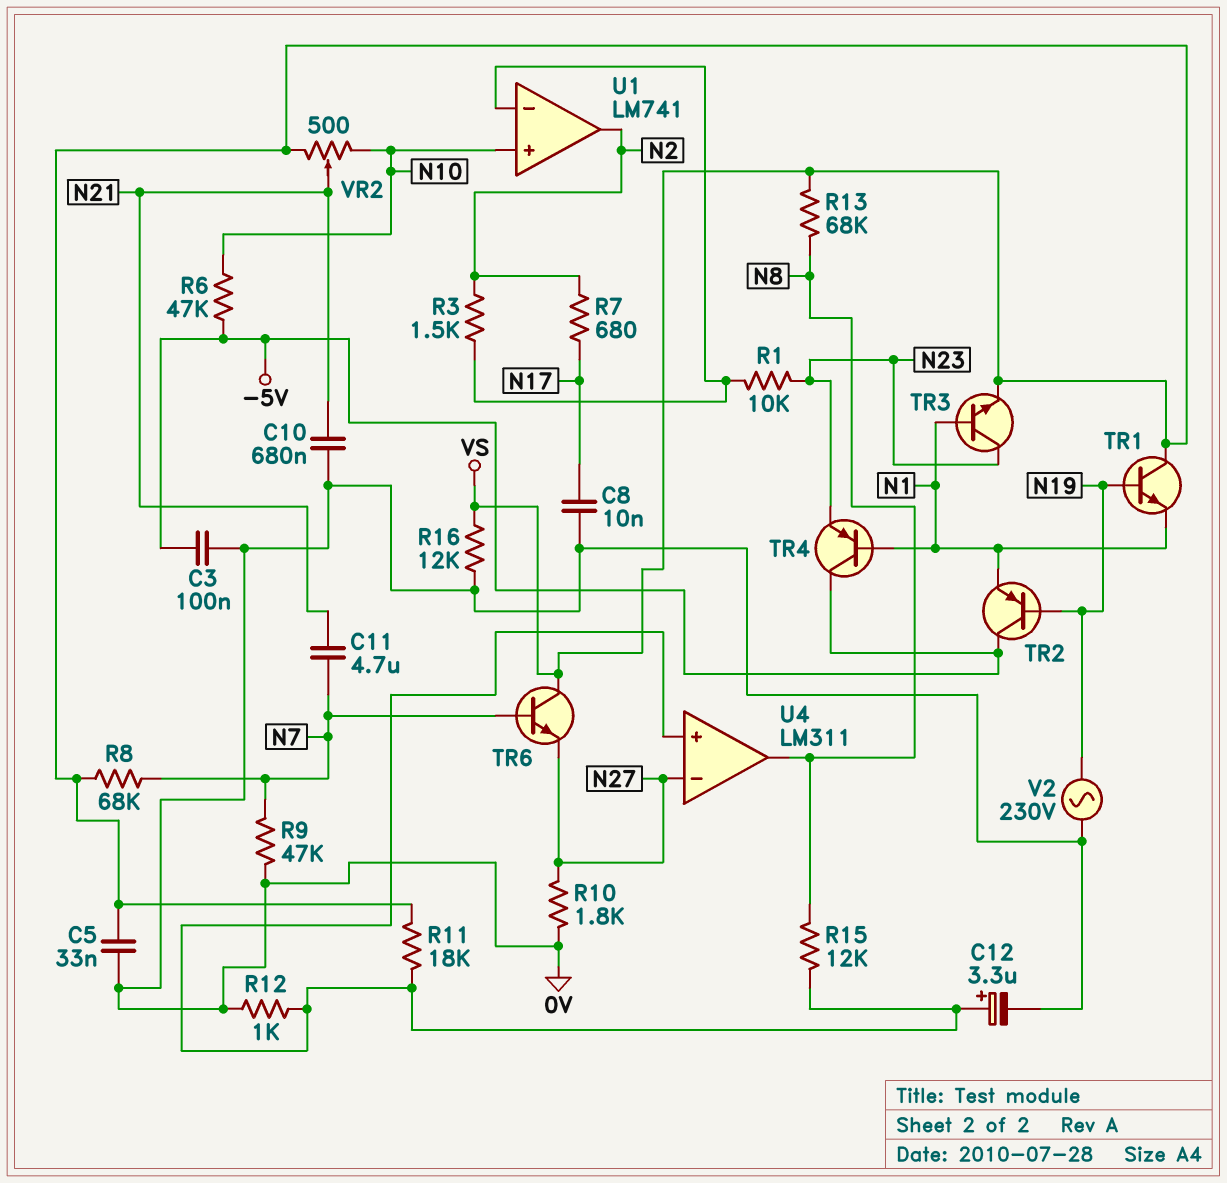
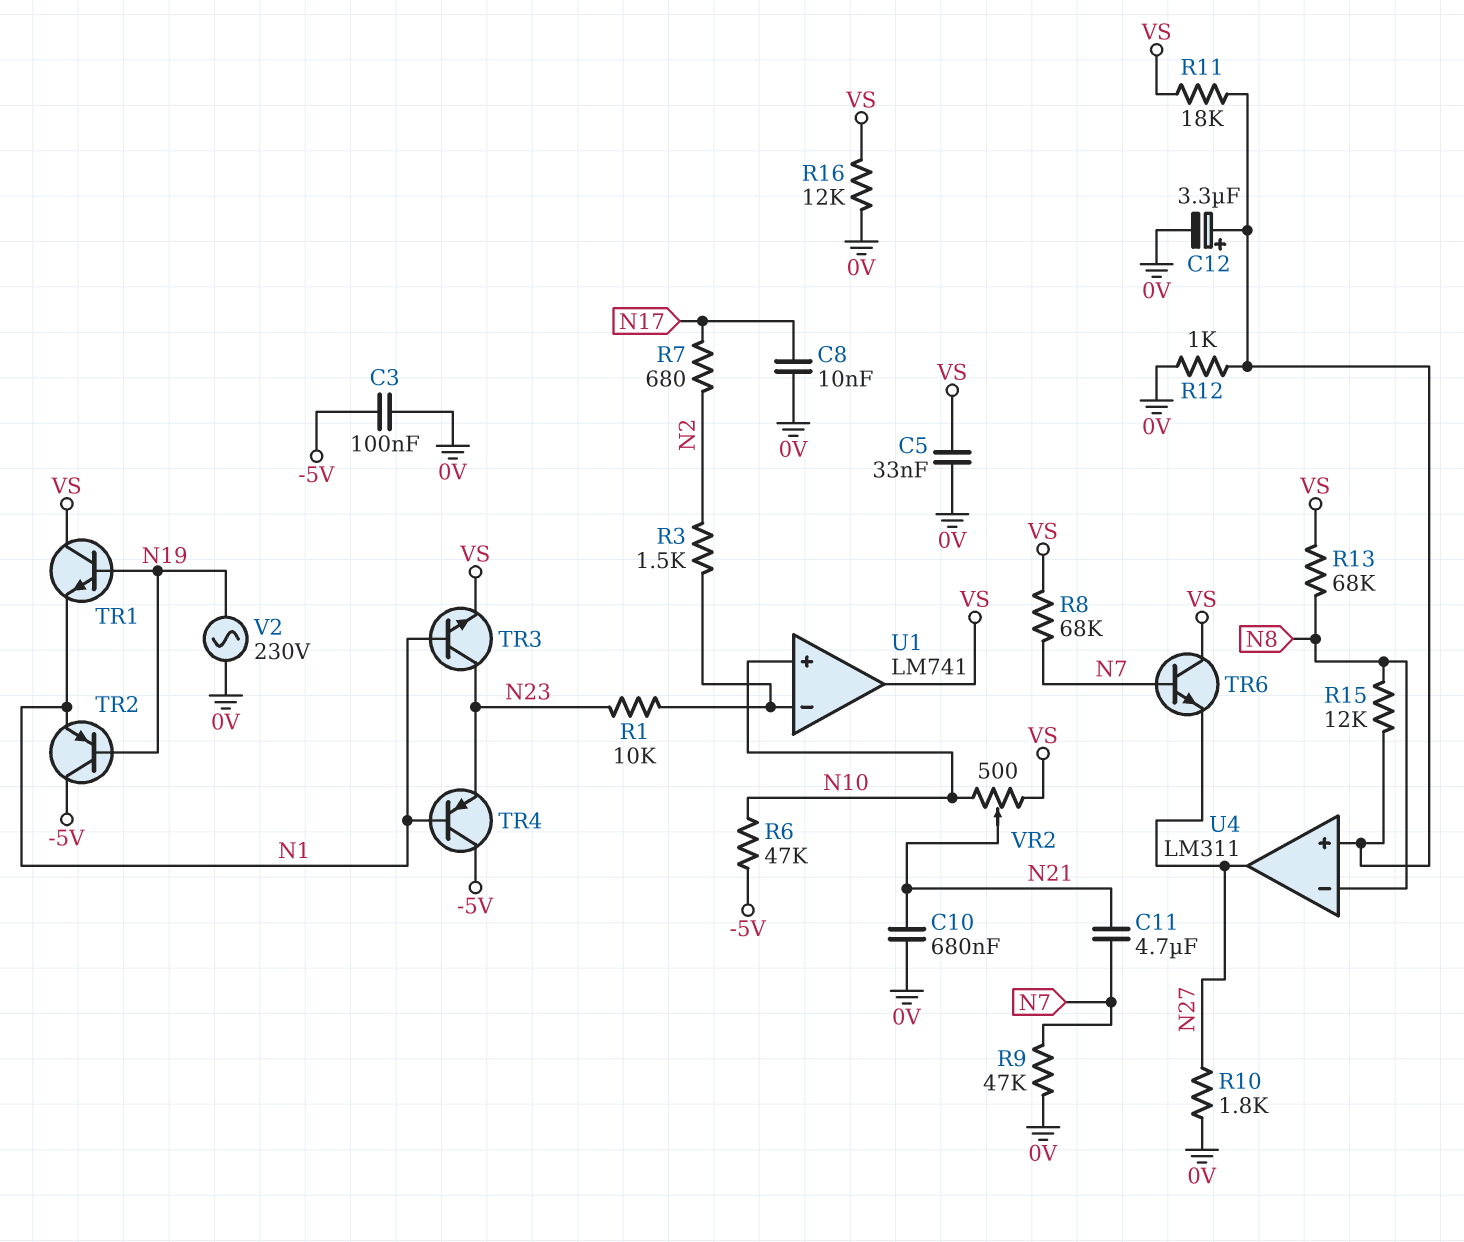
U1 pin out: N2 -> VS
U4 pin in-: N27 -> N8
U4 pin out: N8 -> N27

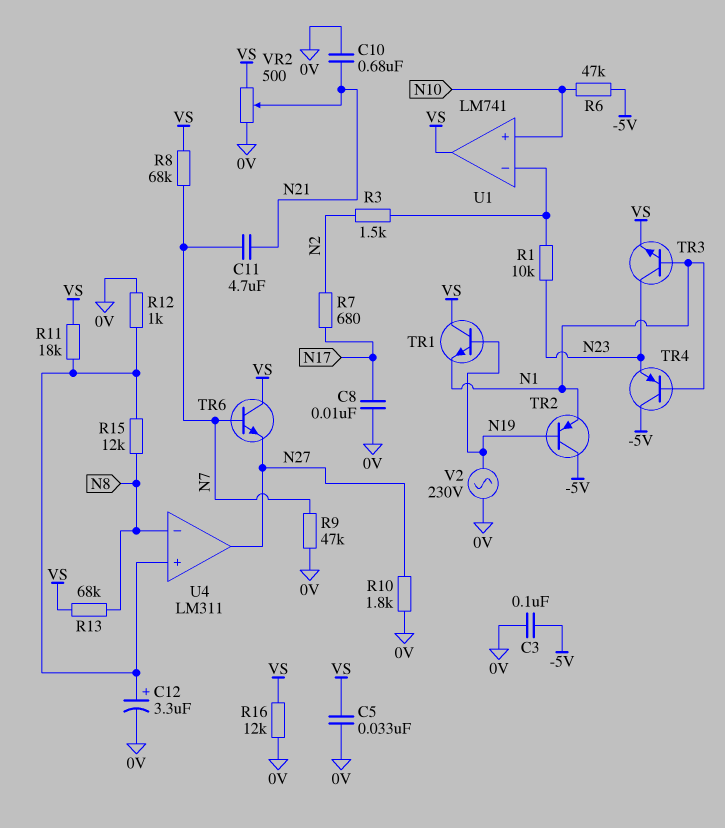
VR2: 500 (N10, VS, wiper N21) -> 500 (0V, VS, wiper N21)

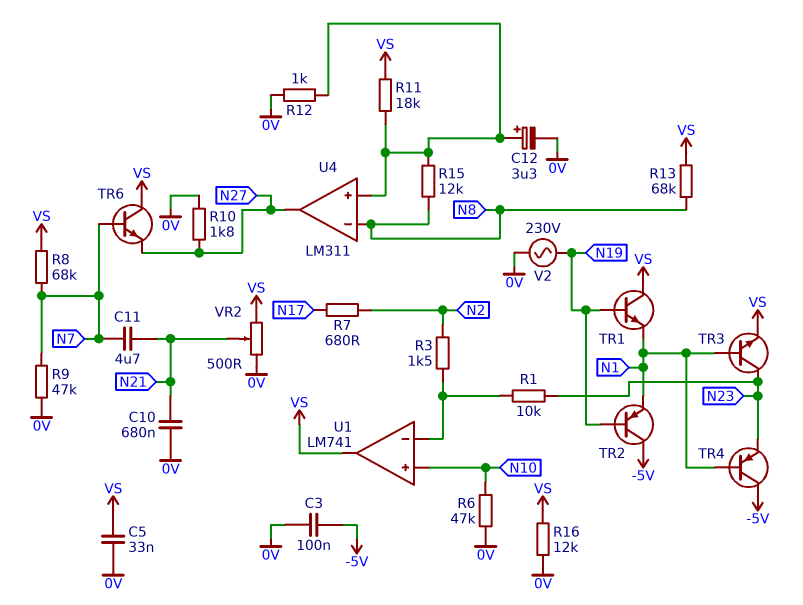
C8: 10nF (0V, N17) -> none
R6: 47k (-5V, N10) -> 47k (0V, N10)

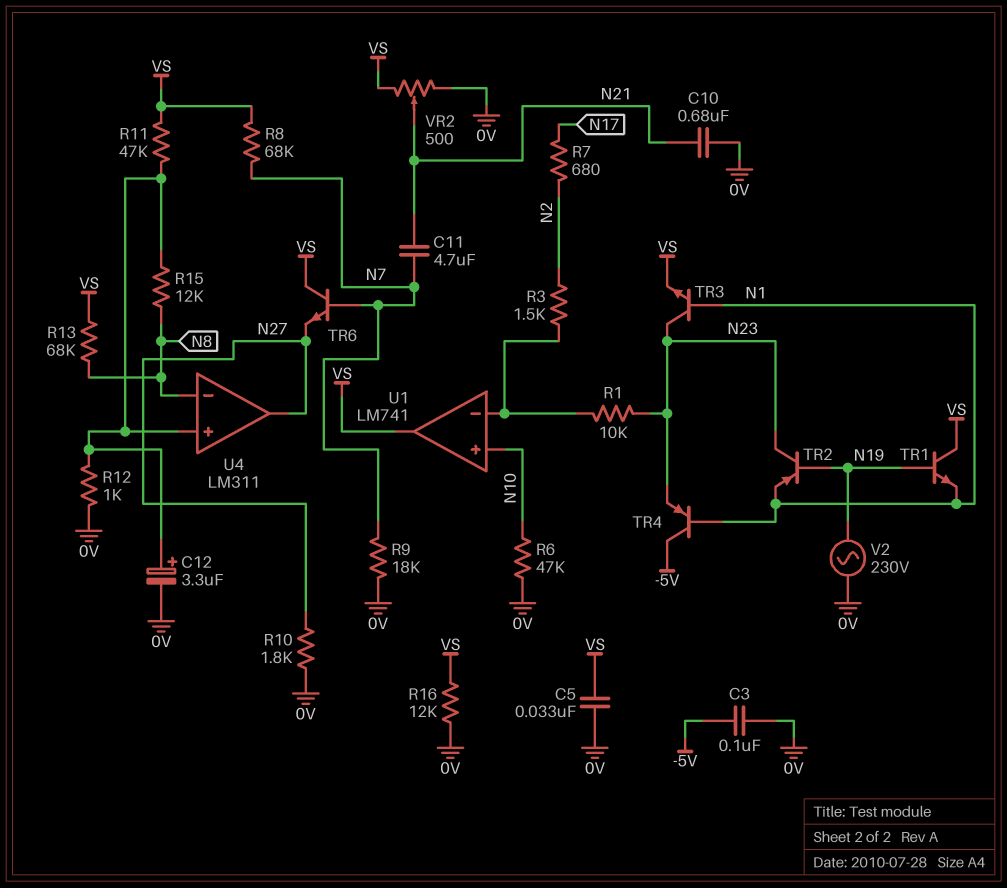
R9: 47k (0V, N7) -> 18k (0V, N7)
R11: 18k (U4/in+, VS) -> 47k (U4/in+, VS)
TR2: PNP (B N19, C -5V, E N1) -> PNP (B N19, C N23, E N1)

